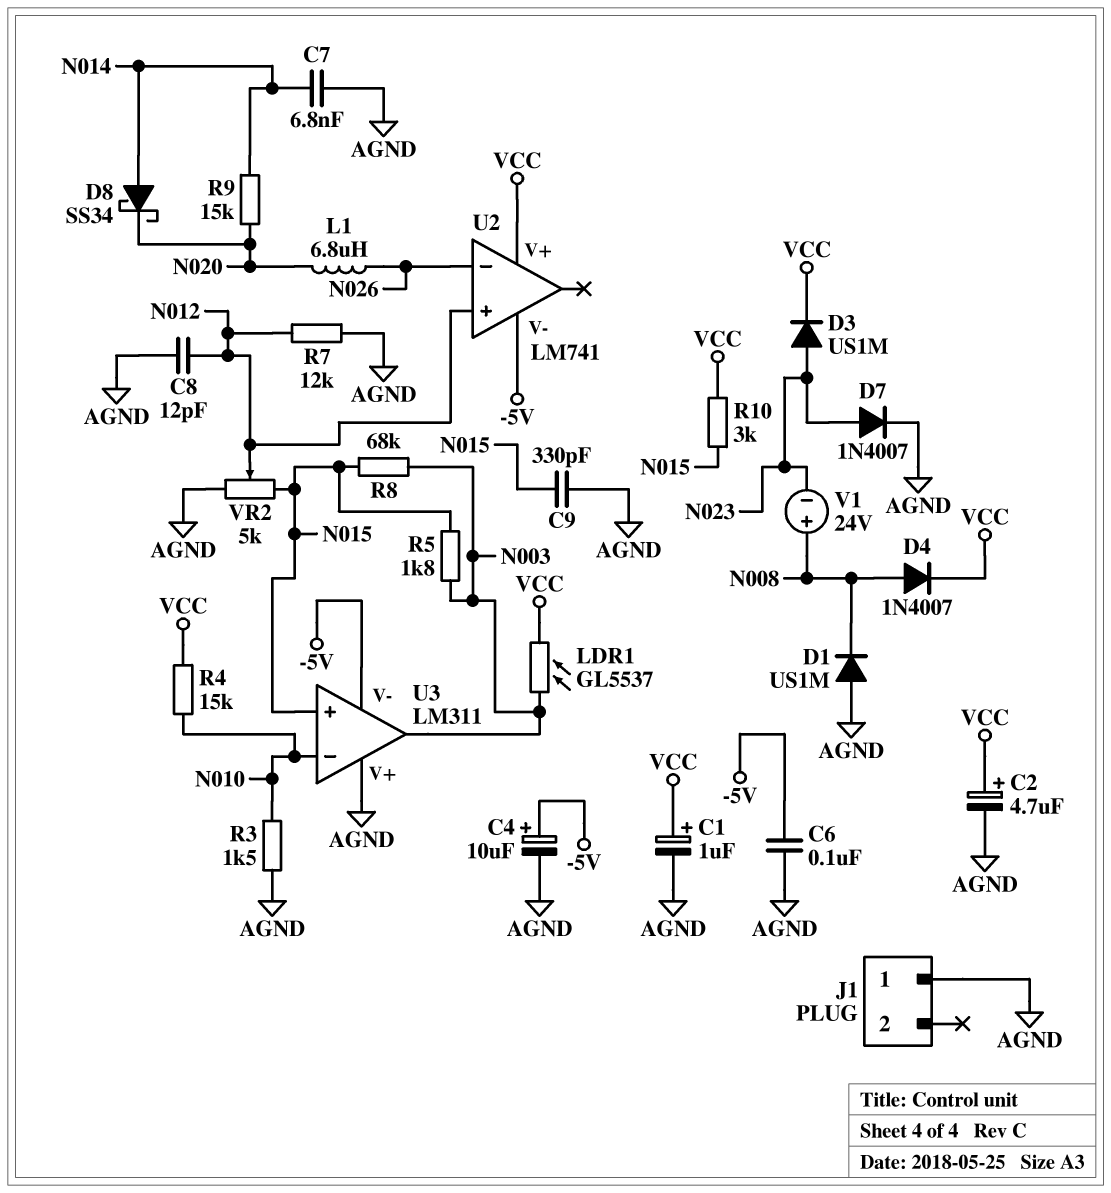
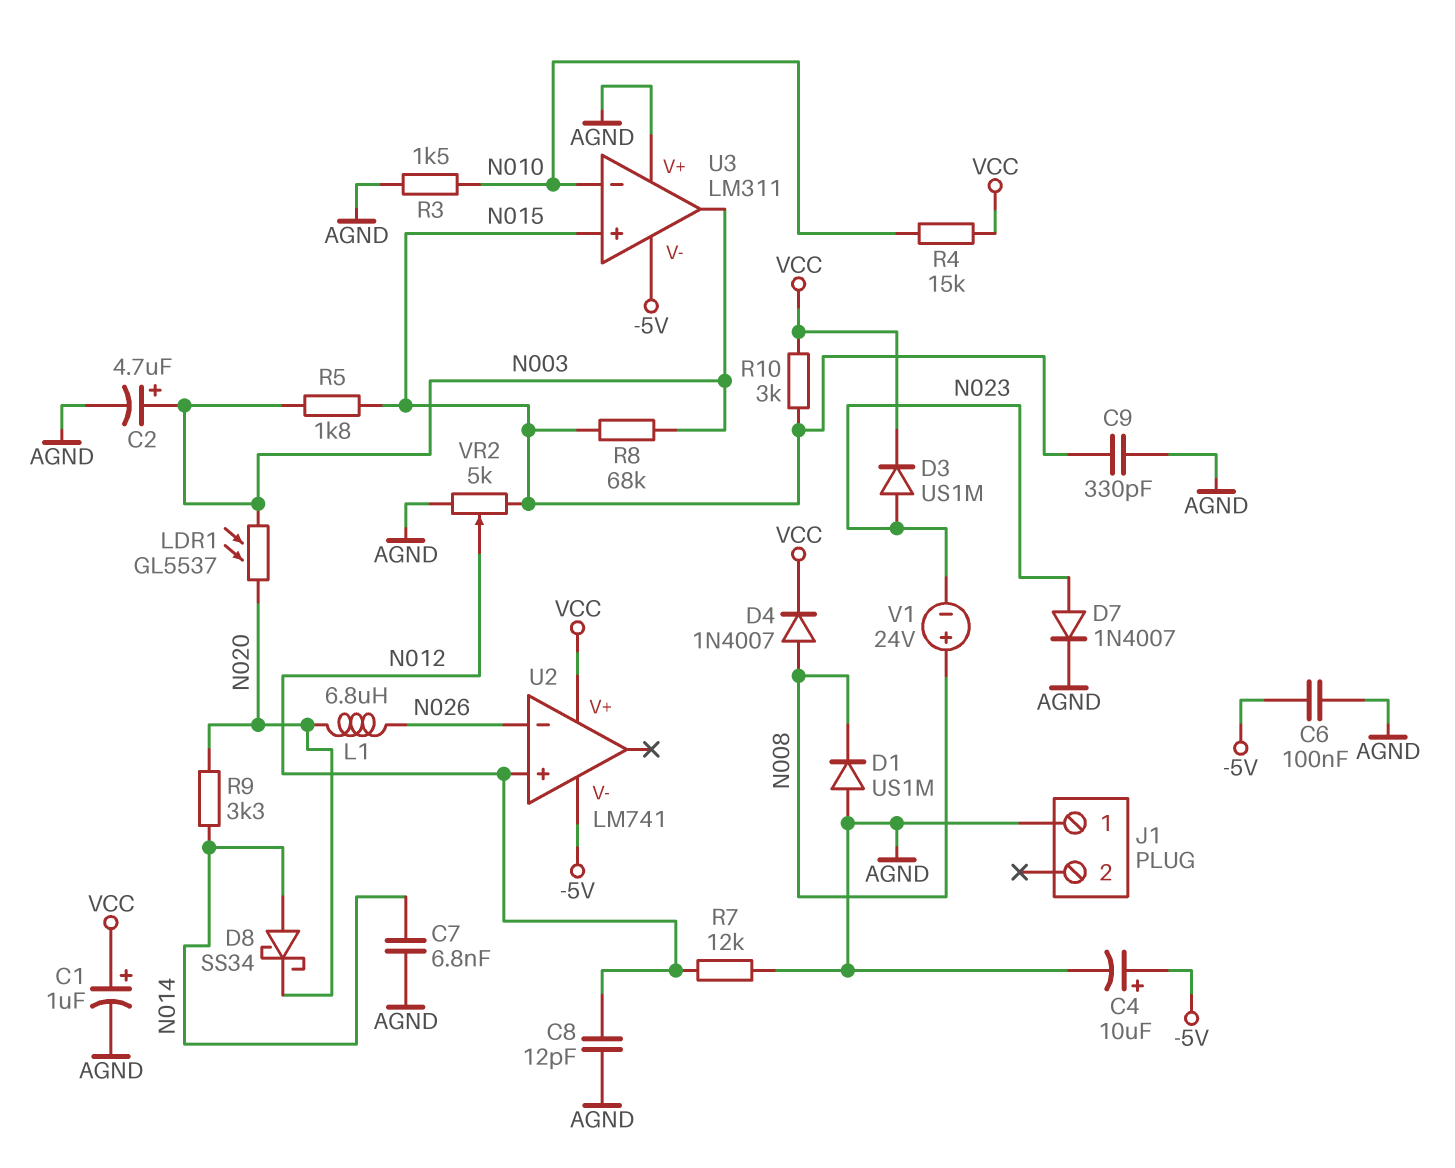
C2: 4.7uF (plus VCC, minus AGND) -> 4.7uF (plus N003, minus AGND)
LDR1: GL5537 (N003, VCC) -> GL5537 (N003, N020)
R9: 15k (N014, N020) -> 3.3k (N014, N020)

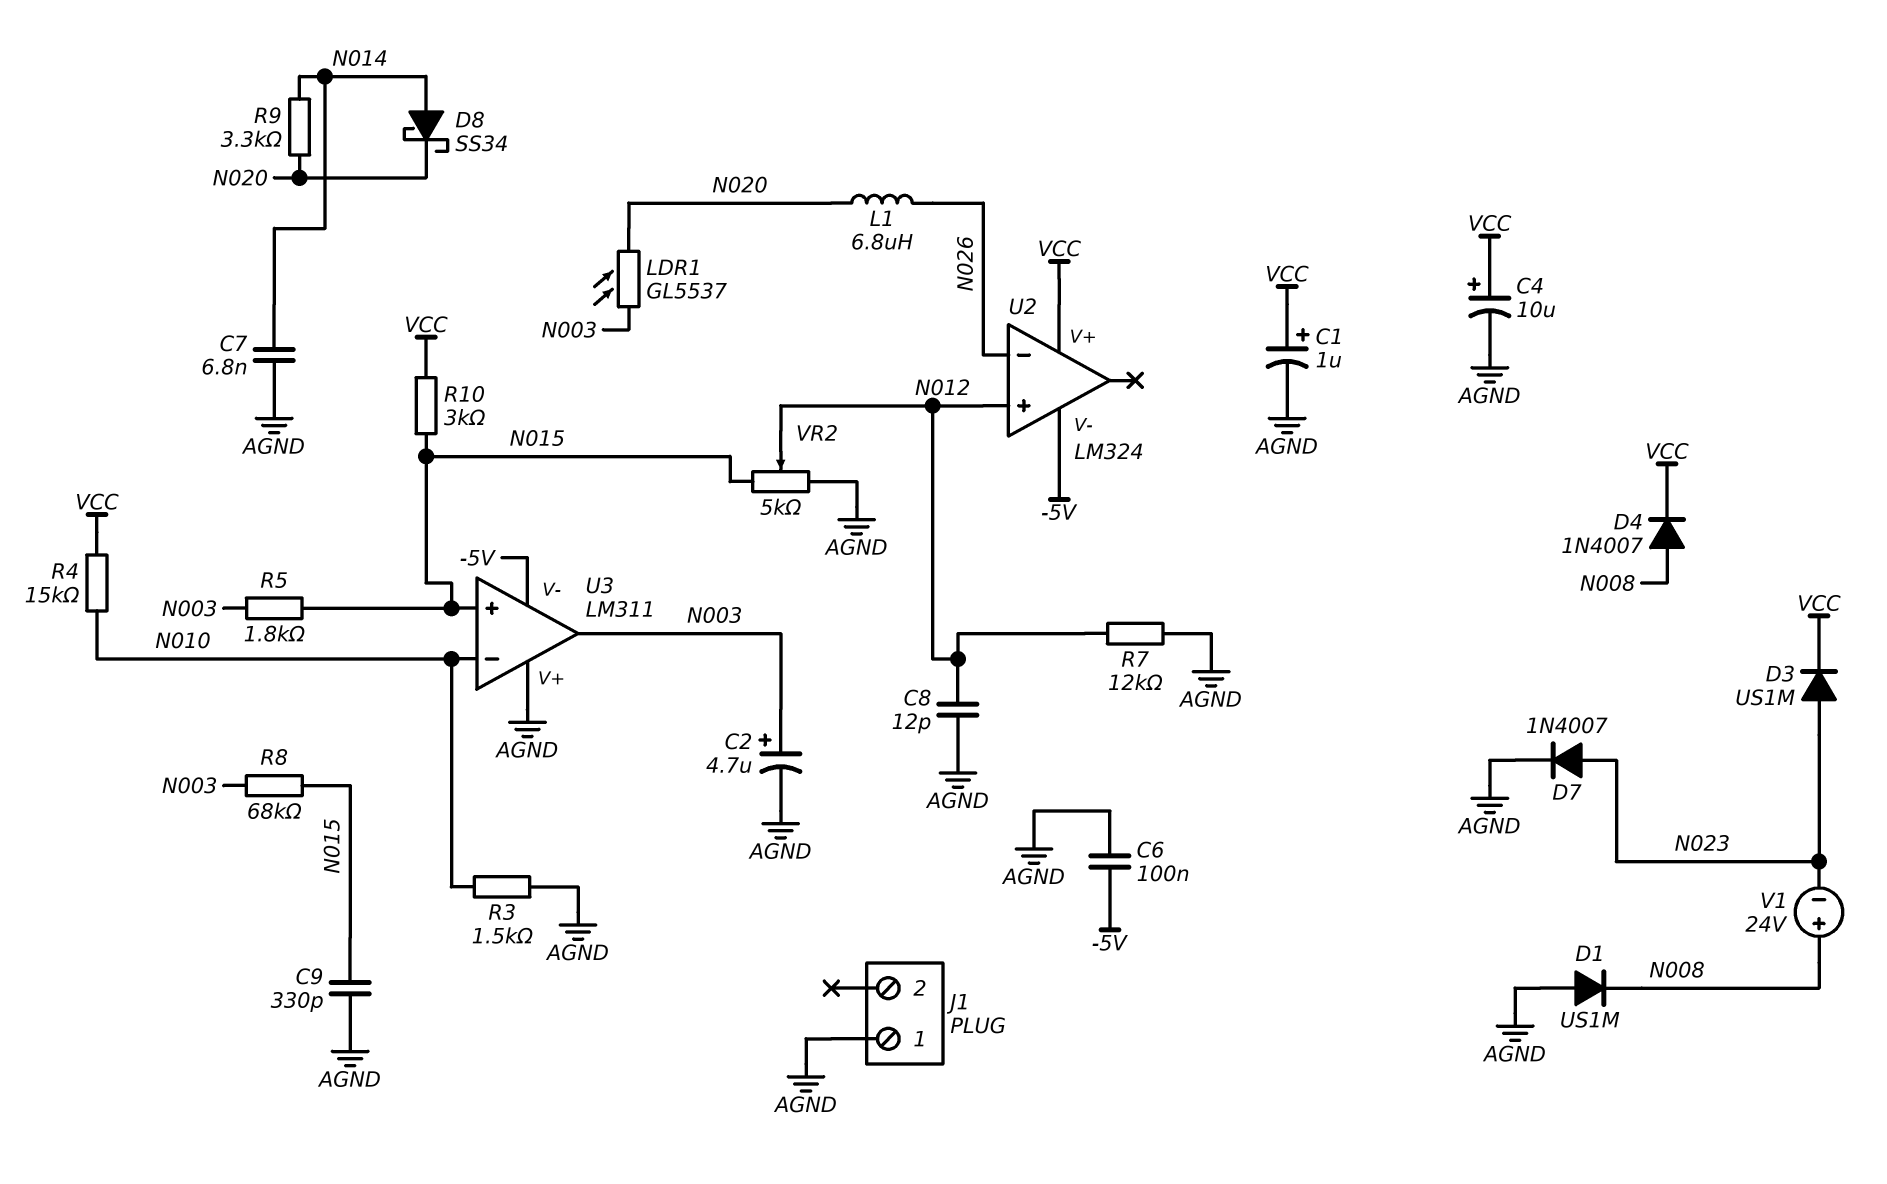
C4: 10uF (plus -5V, minus AGND) -> 10uF (plus VCC, minus AGND)
U2: LM741 -> LM324

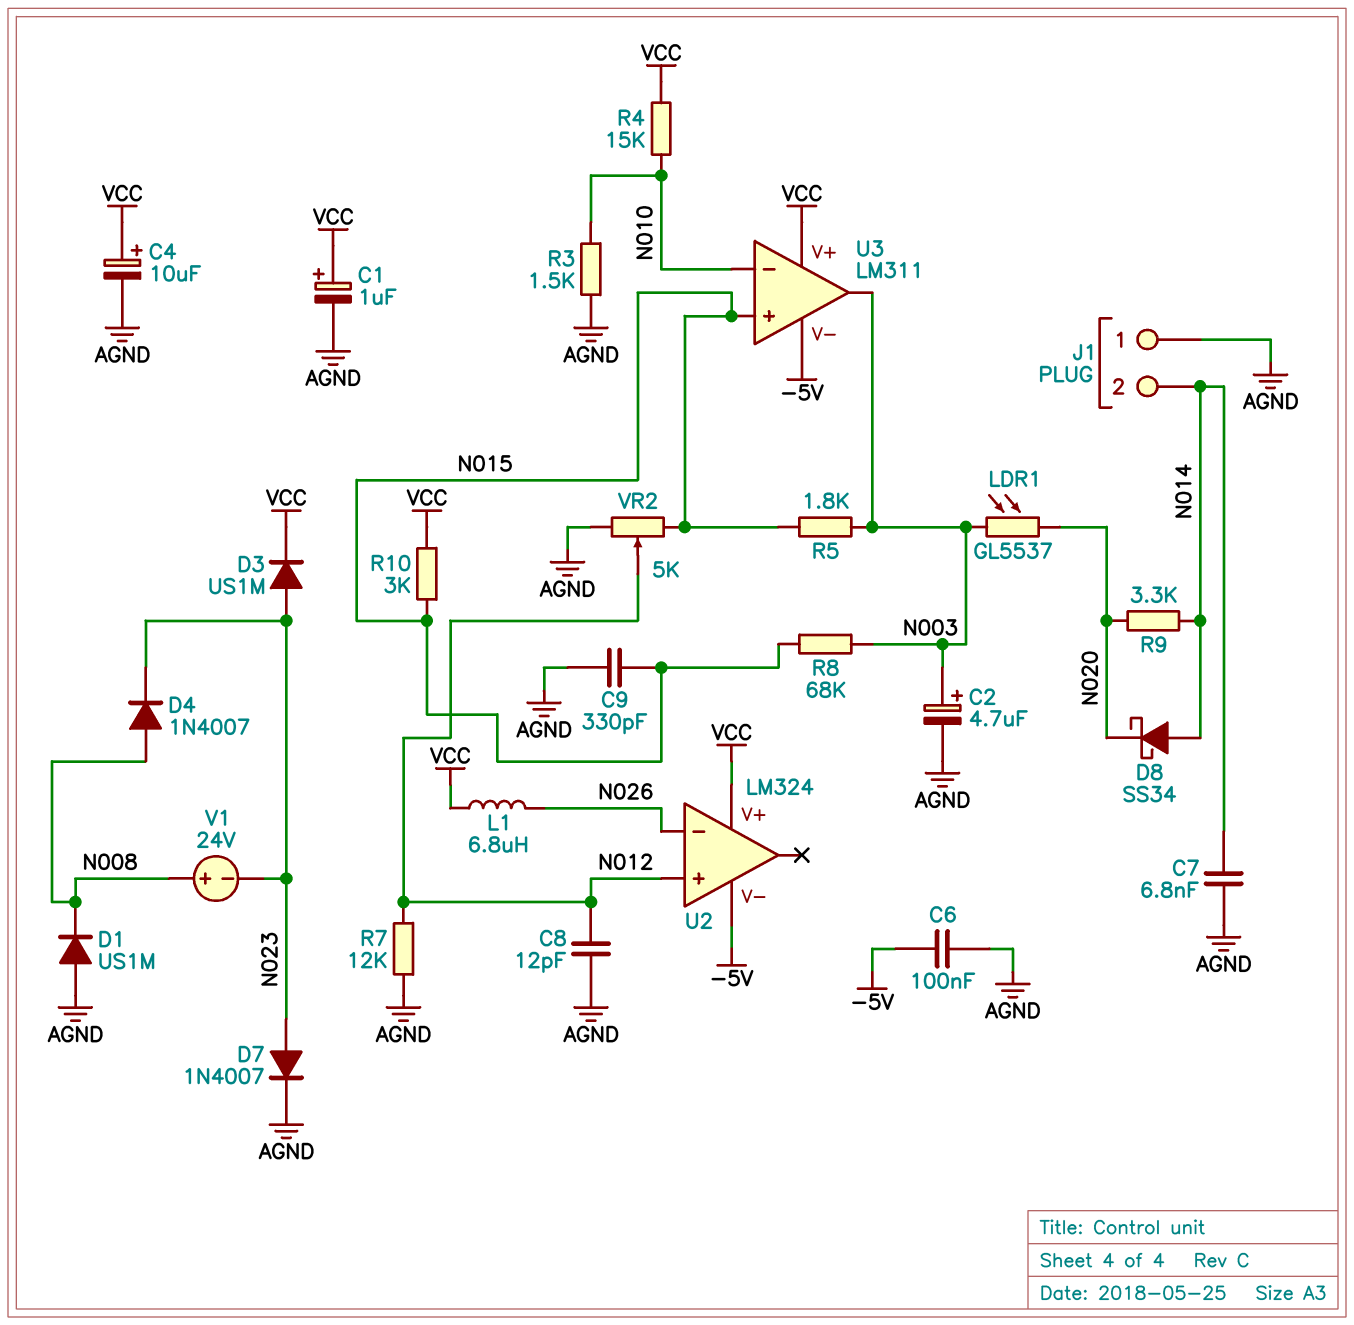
D4: diode 1N4007 (A N008, K VCC) -> diode 1N4007 (A N008, K N023)
J1 pin 2: none -> N014
L1: 6.8uH (N020, N026) -> 6.8uH (N026, VCC)
U3 pin V+: AGND -> VCC

